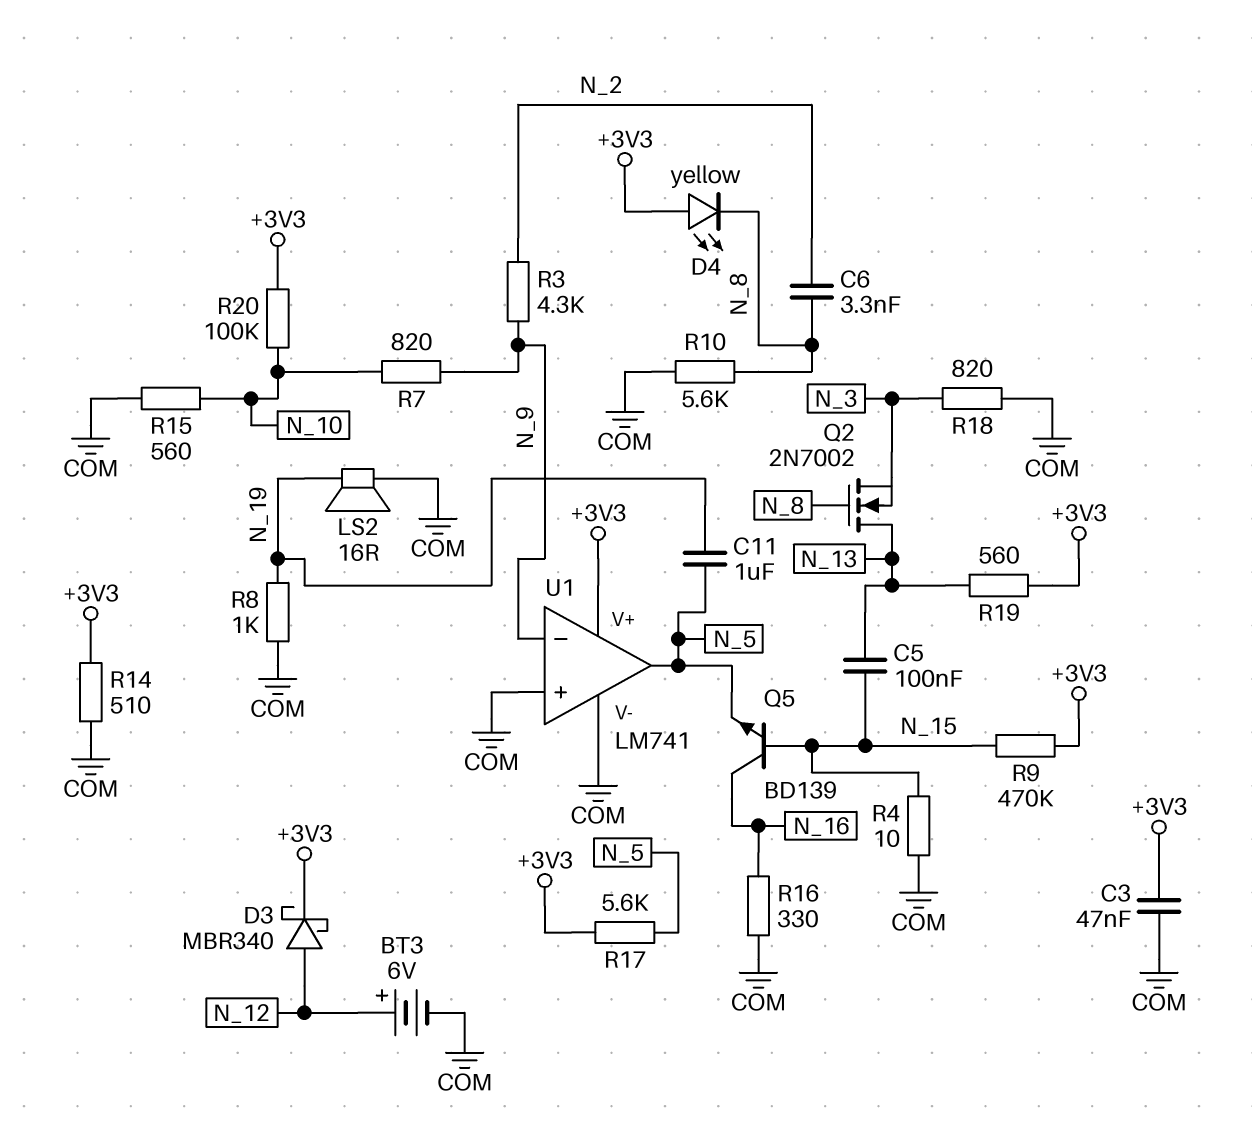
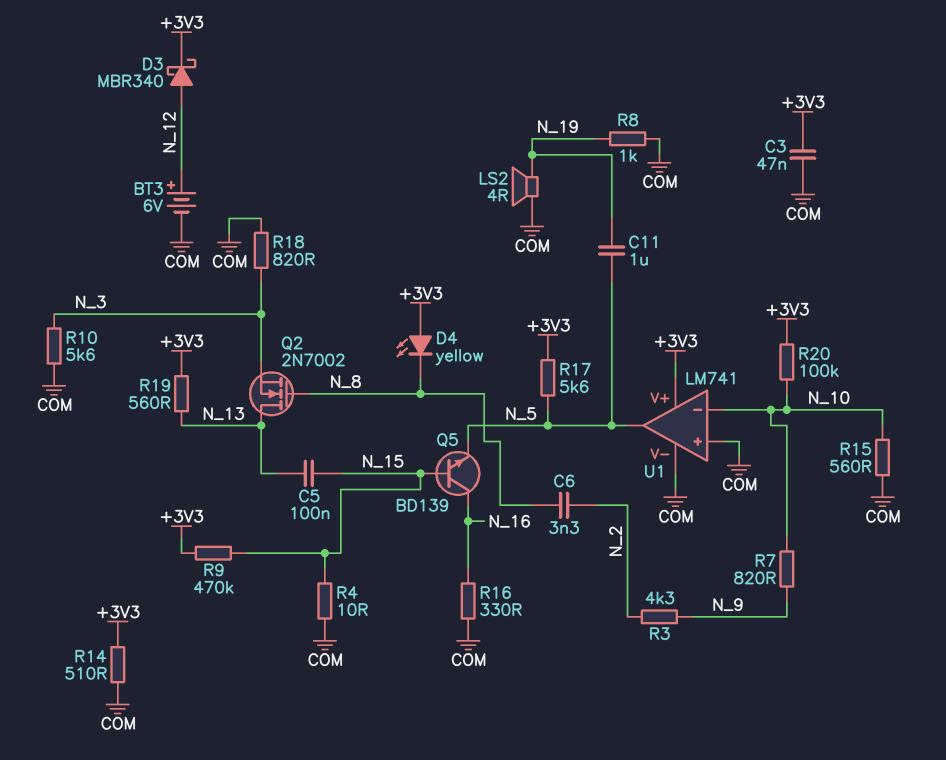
LS2: speaker 16R (COM, N_19) -> speaker 4R (COM, N_19)
R10: 5.6k (COM, N_8) -> 5.6k (COM, N_3)
U1 pin in-: N_9 -> N_10

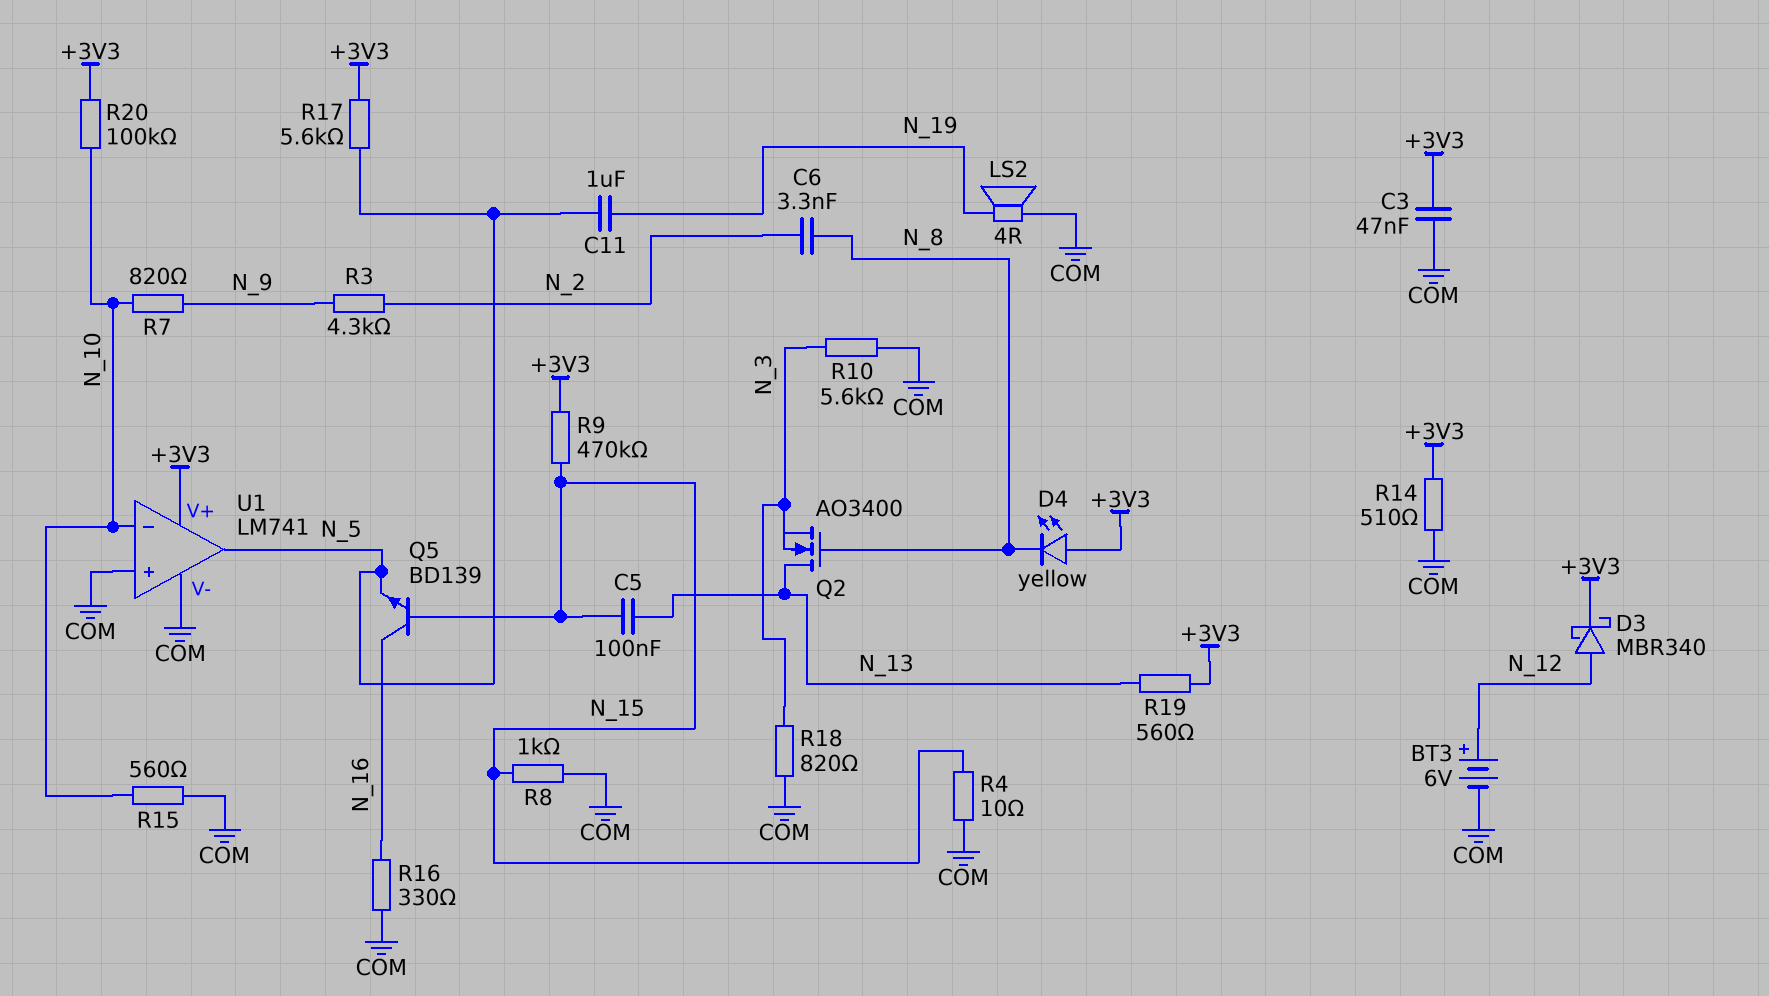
Q2: NMOS 2N7002 (G N_8, D N_13, S N_3) -> NMOS AO3400 (G N_8, D N_13, S N_3)
R8: 1k (COM, N_19) -> 1k (COM, N_15)

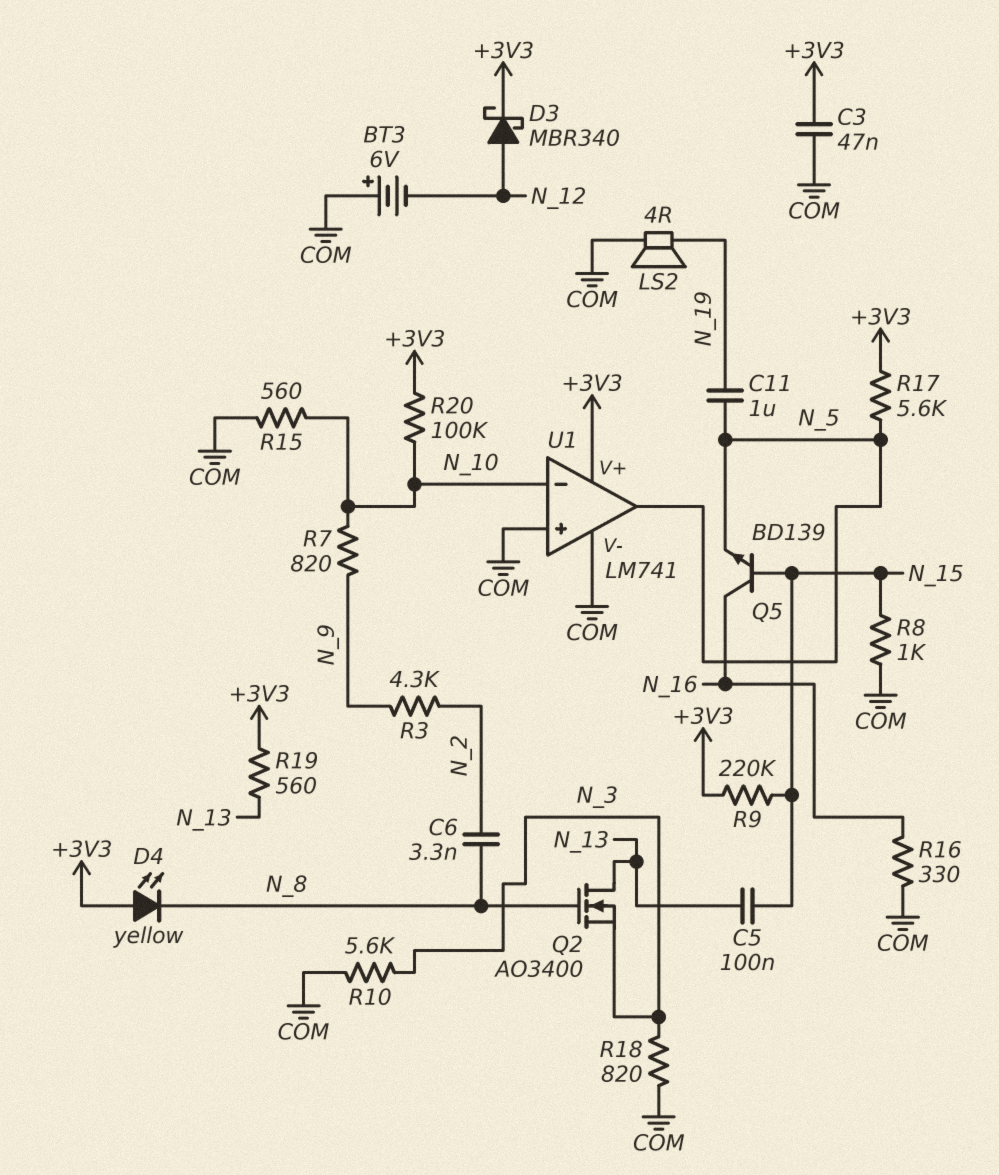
BT3: 6V (plus N_12, minus COM) -> 6V (plus COM, minus N_12)
R4: 10 (COM, N_15) -> none
R9: 470k (+3V3, N_15) -> 220k (+3V3, N_15)
R14: 510 (+3V3, COM) -> none

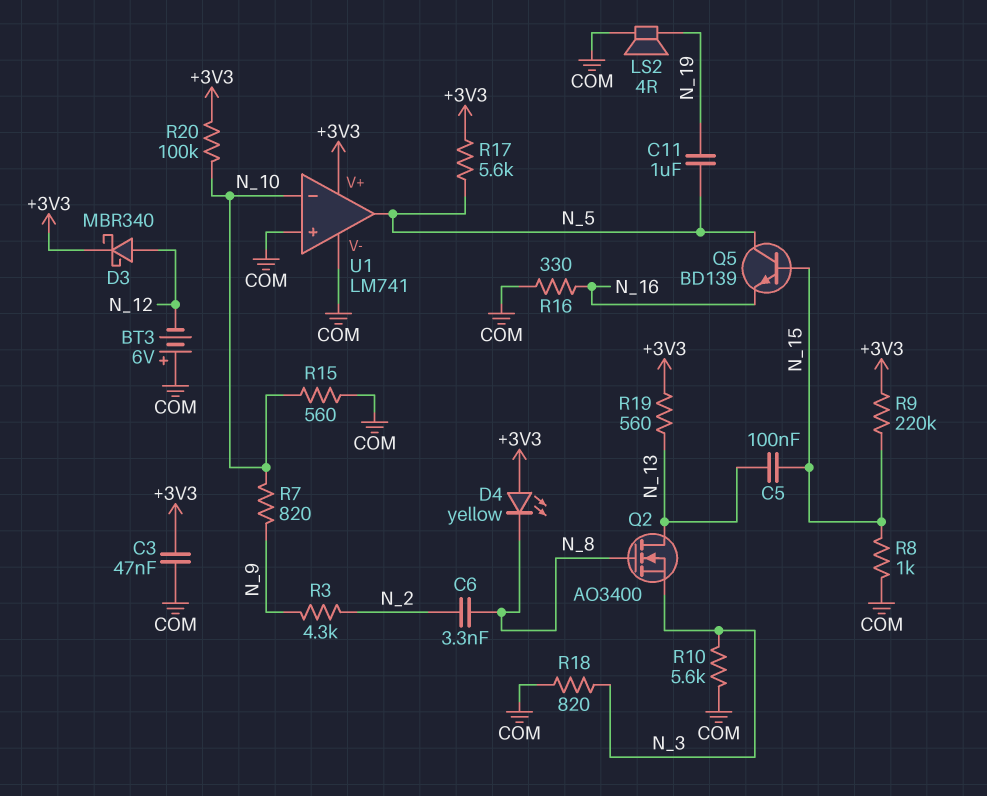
Q5: NPN BD139 (B N_15, C N_16, E N_5) -> NPN BD139 (B N_15, C N_5, E N_16)

